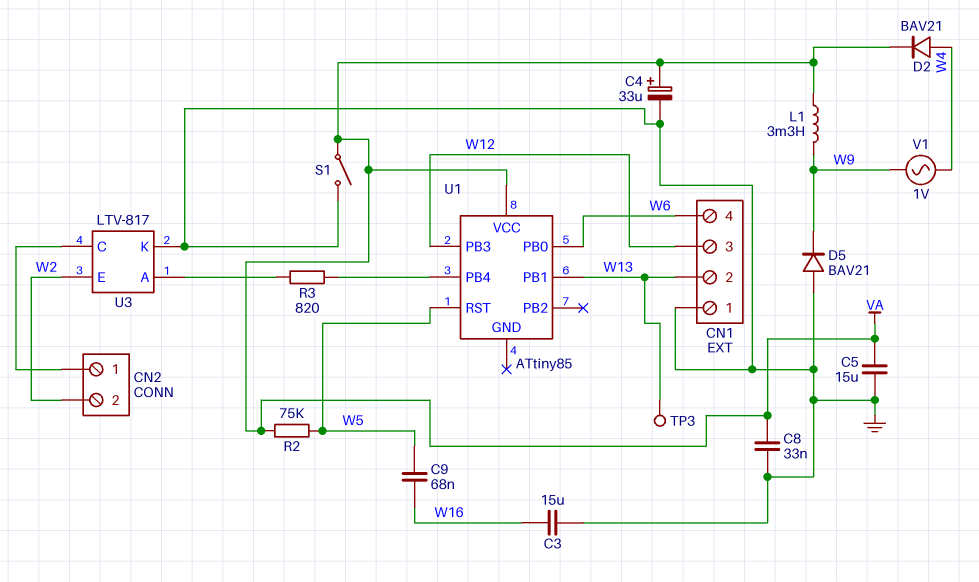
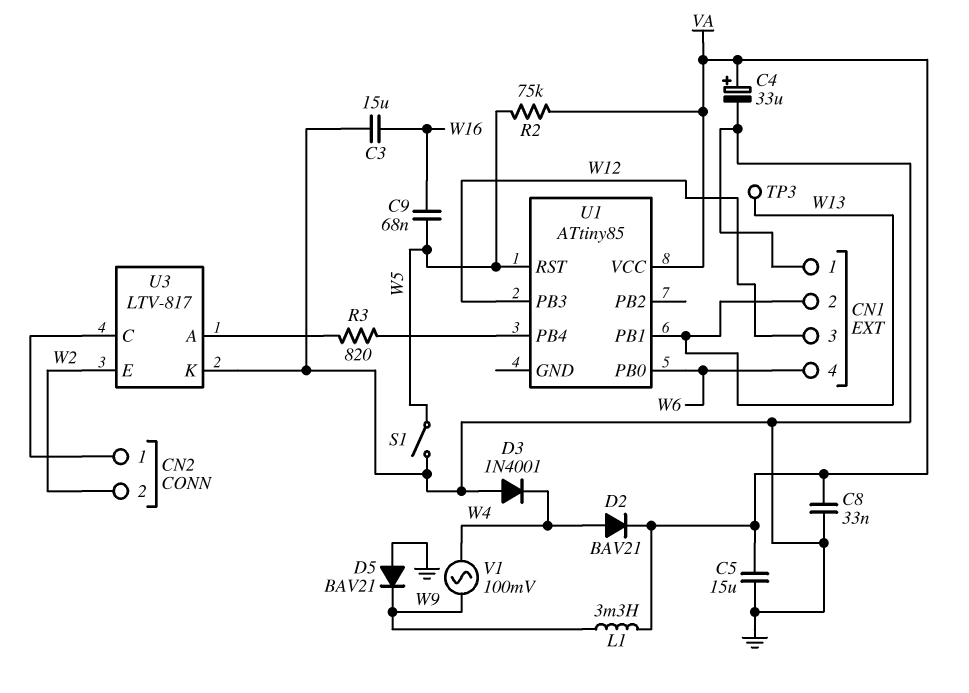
D3: none -> diode 1N4001 (A GND, K W4)
S1: switch (GND, VA) -> switch (GND, W5)
V1: AC 1V (W4, W9) -> AC 100mV (W4, W9)

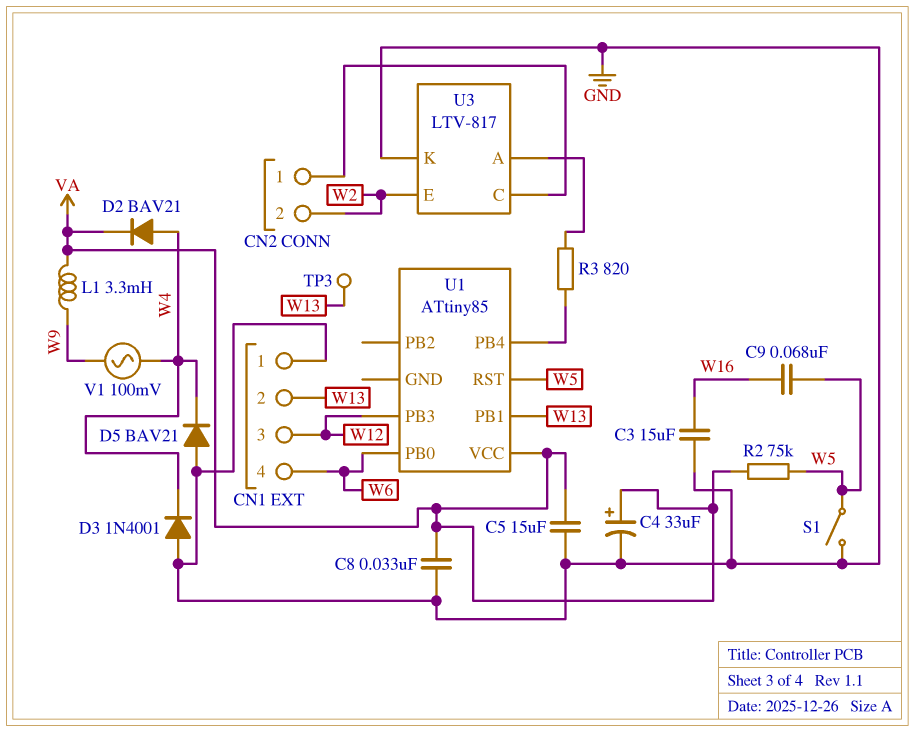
D5: diode BAV21 (A GND, K W9) -> diode BAV21 (A GND, K W4)

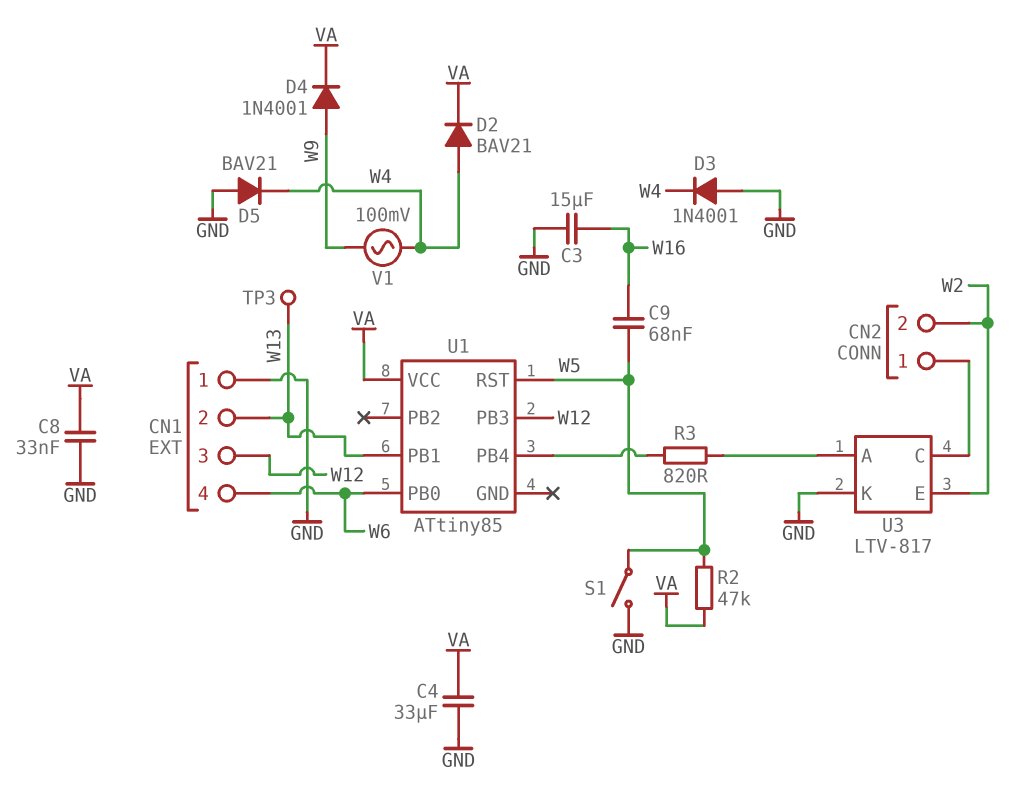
C4: 33uF (plus VA, minus GND) -> 33uF (GND, VA)
C5: 15uF (GND, VA) -> none
D4: none -> diode 1N4001 (A W9, K VA)
L1: 3.3mH (VA, W9) -> none
R2: 75k (VA, W5) -> 47k (VA, W5)

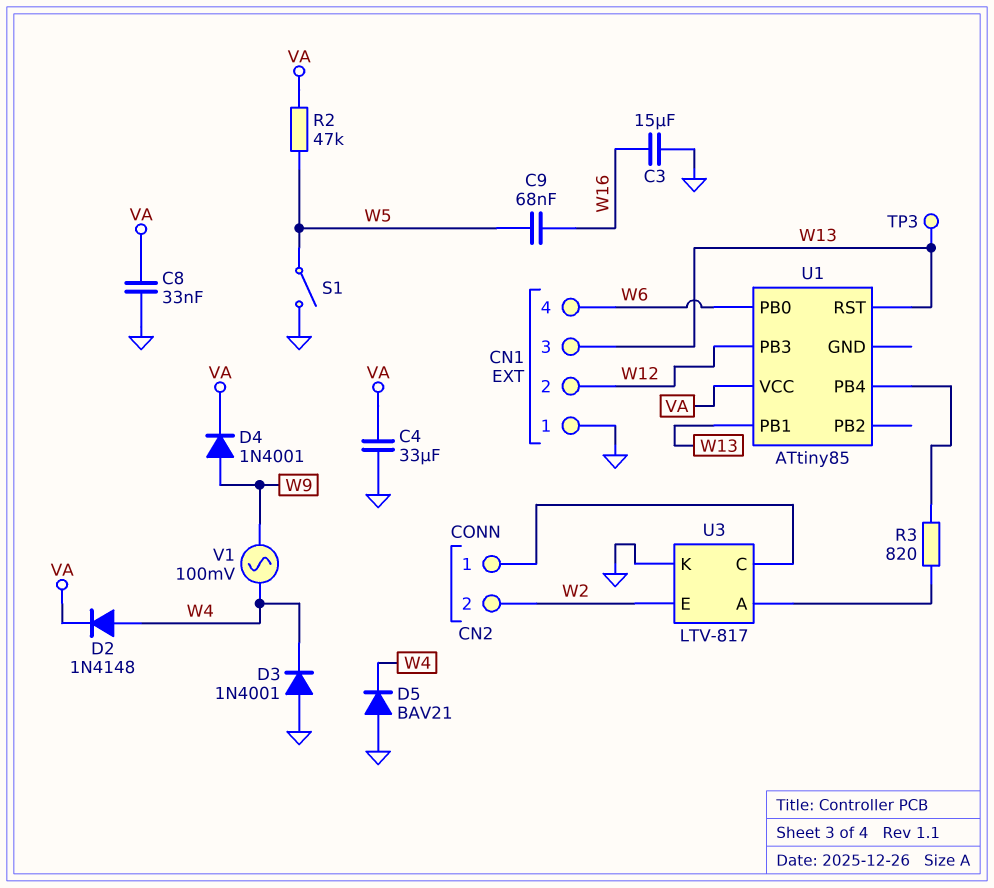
CN1 pin 2: W13 -> W12
CN1 pin 3: W12 -> W13
D2: diode BAV21 (A W4, K VA) -> diode 1N4148 (A W4, K VA)
U1 pin RST: W5 -> W13

